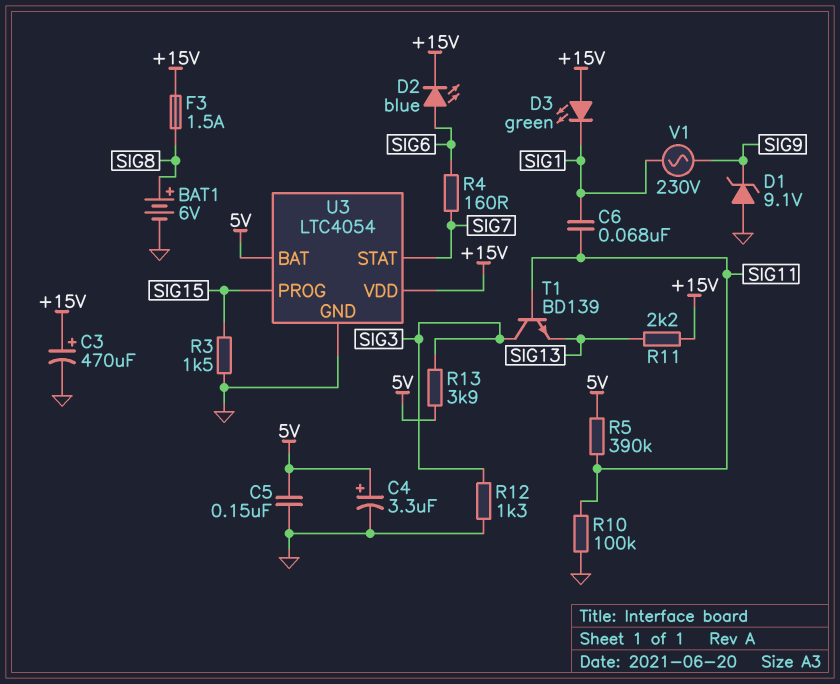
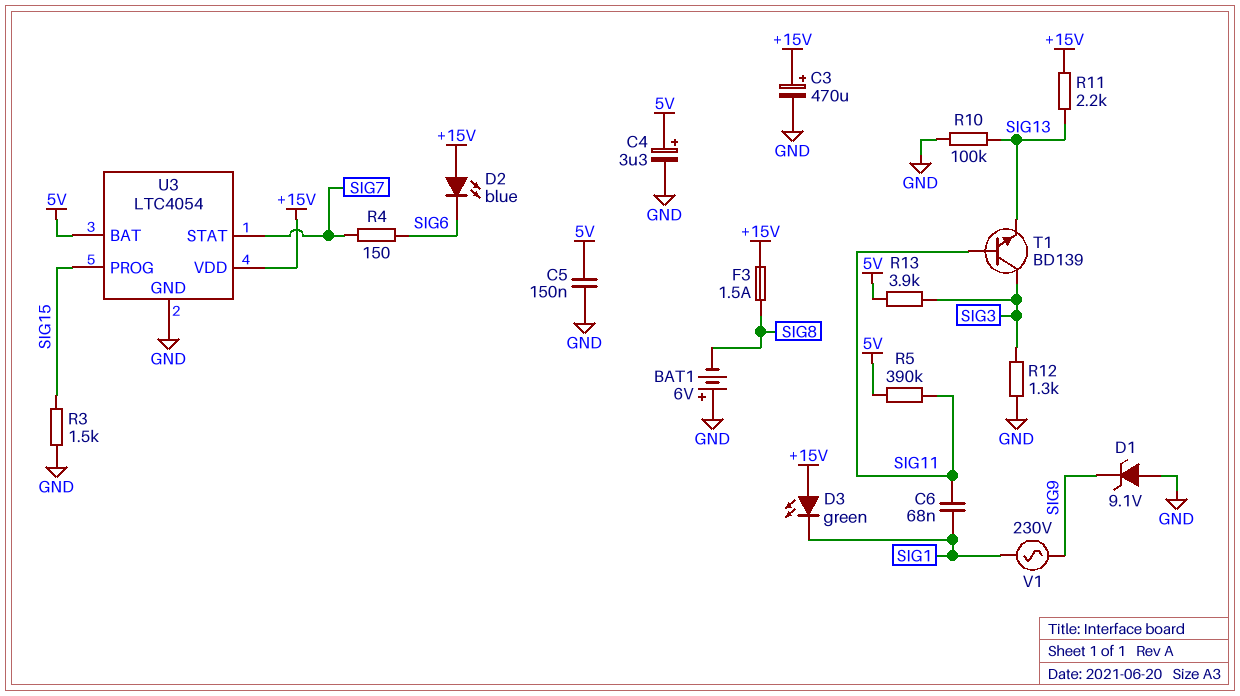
BAT1: 6V (plus SIG8, minus GND) -> 6V (plus GND, minus SIG8)
D2: LED blue (A SIG6, K +15V) -> LED blue (A +15V, K SIG6)
R4: 160 (SIG6, SIG7) -> 150 (SIG6, SIG7)
R10: 100k (GND, SIG11) -> 100k (GND, SIG13)

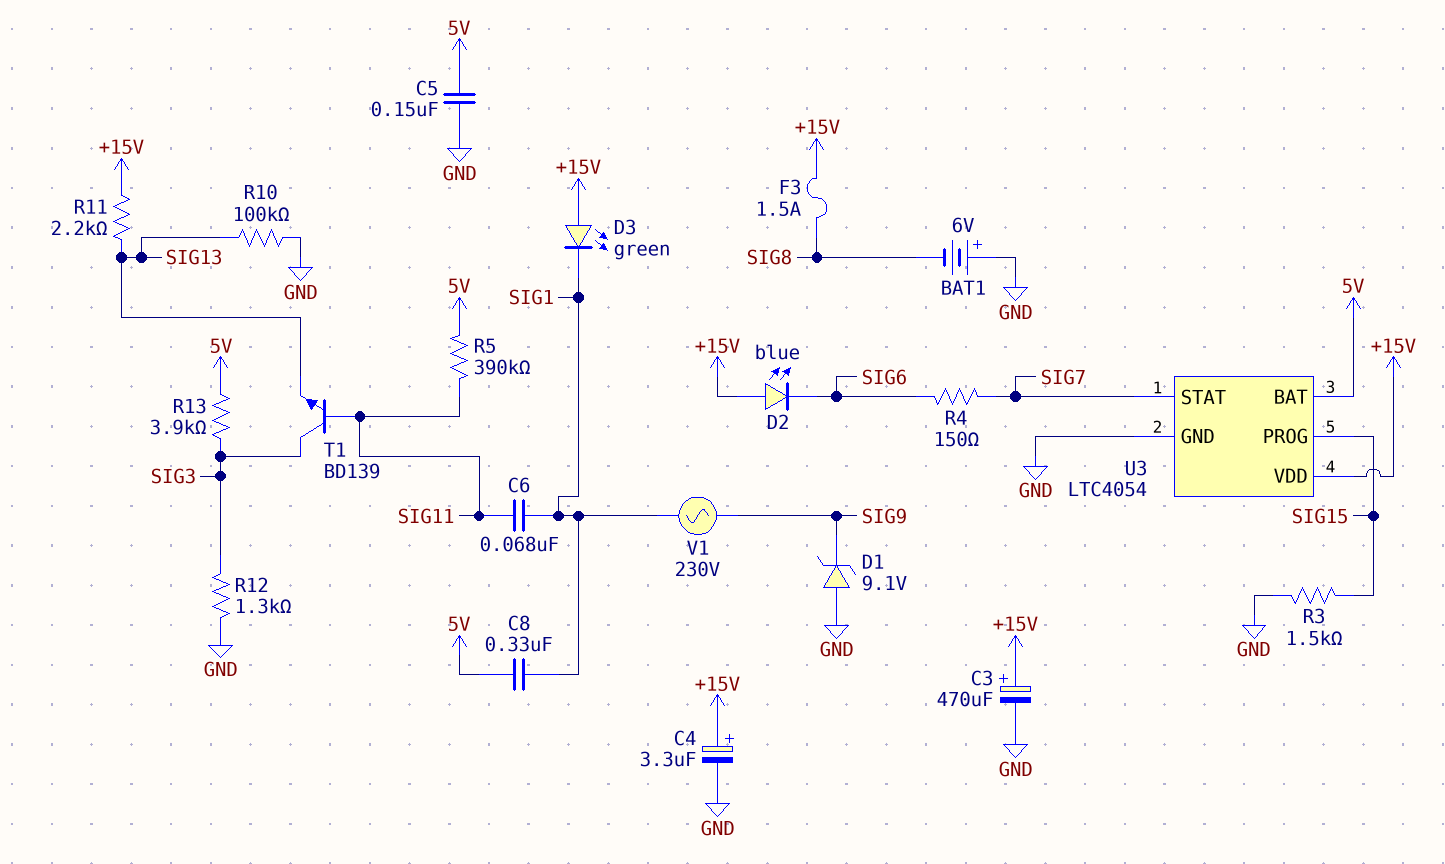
C4: 3.3uF (plus 5V, minus GND) -> 3.3uF (plus +15V, minus GND)
C8: none -> 330nF (5V, SIG1)

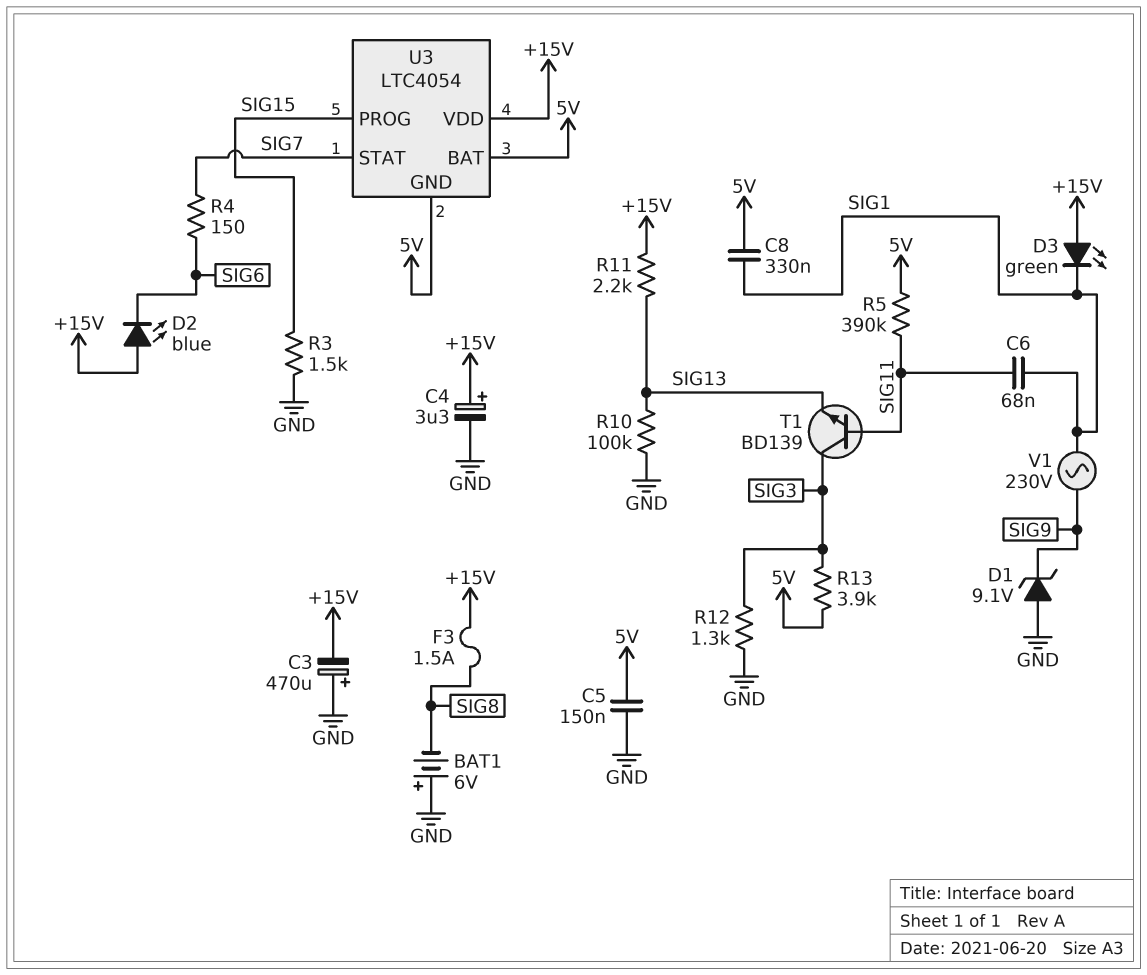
C3: 470uF (plus +15V, minus GND) -> 470uF (plus GND, minus +15V)
U3 pin GND: GND -> 5V

